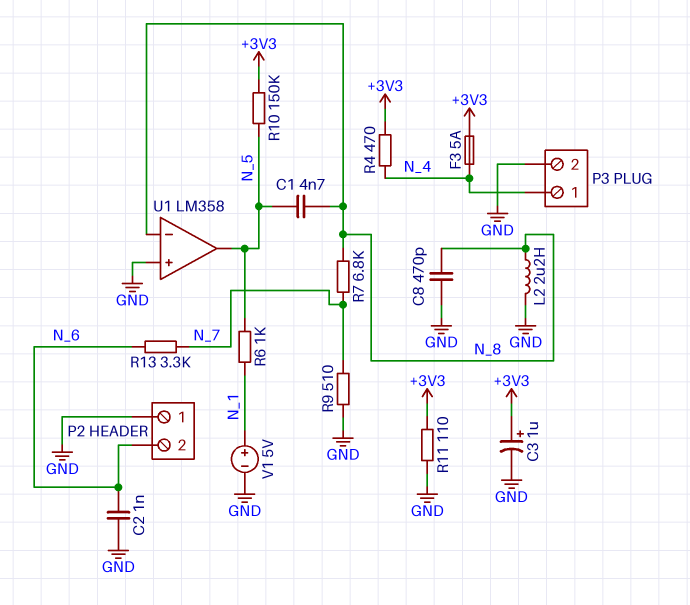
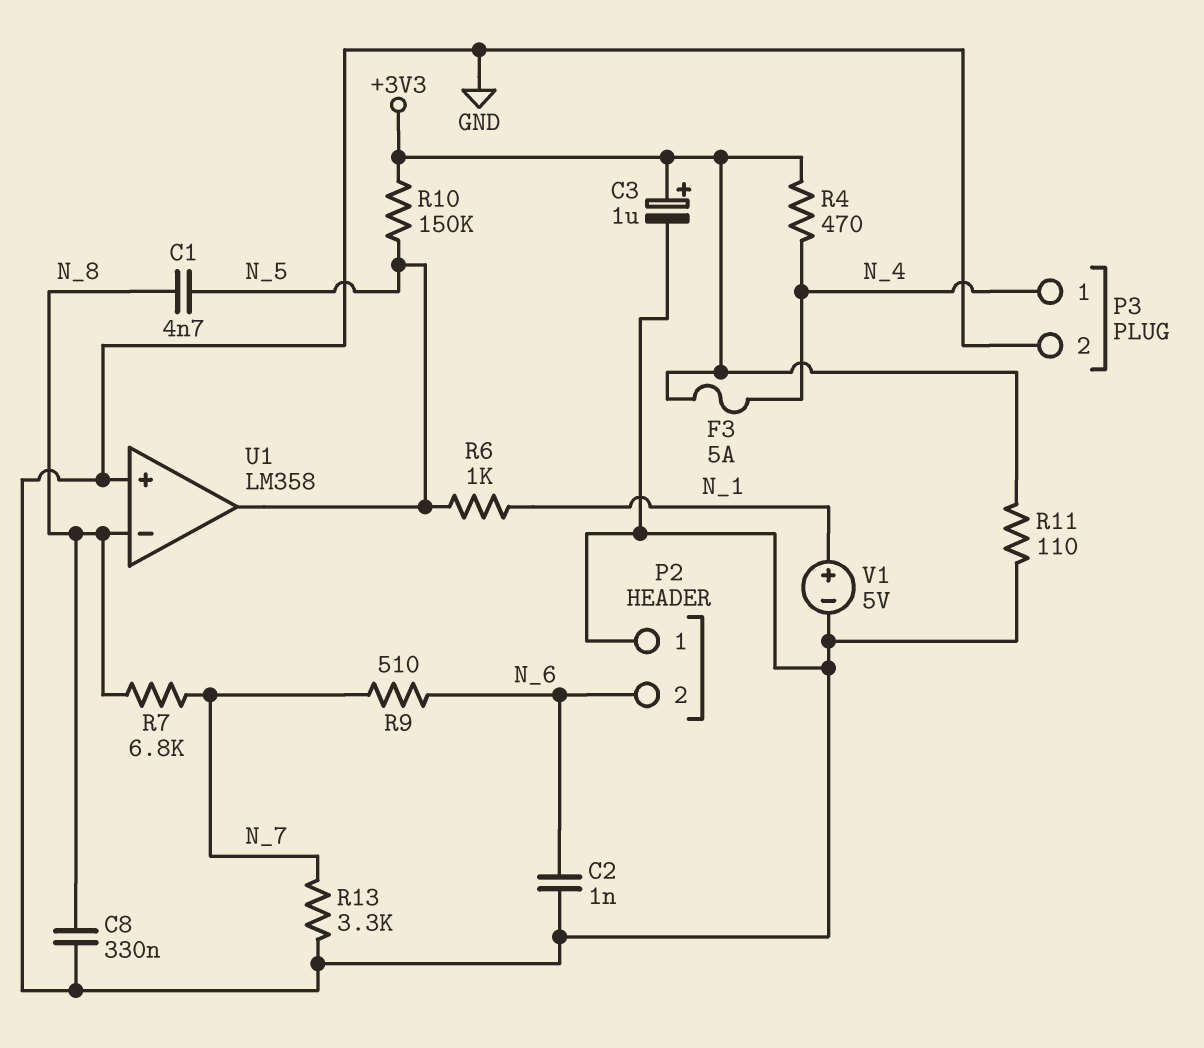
C8: 470pF (GND, N_8) -> 330nF (GND, N_8)
L2: 2.2uH (GND, N_8) -> none
R9: 510 (GND, N_7) -> 510 (N_6, N_7)
R13: 3.3k (N_6, N_7) -> 3.3k (GND, N_7)

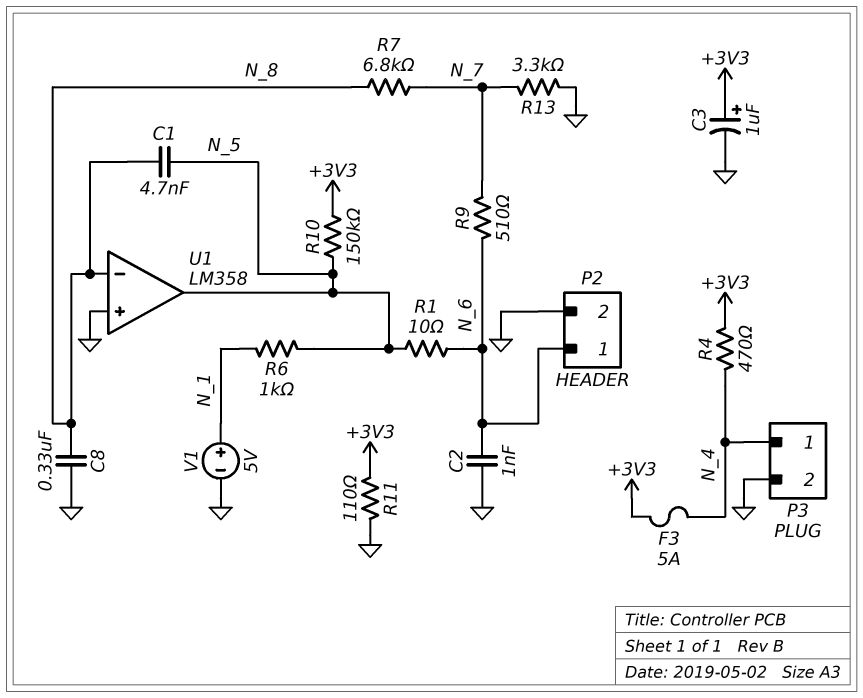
P2 pin 1: GND -> N_6
P2 pin 2: N_6 -> GND
R1: none -> 10 (N_5, N_6)

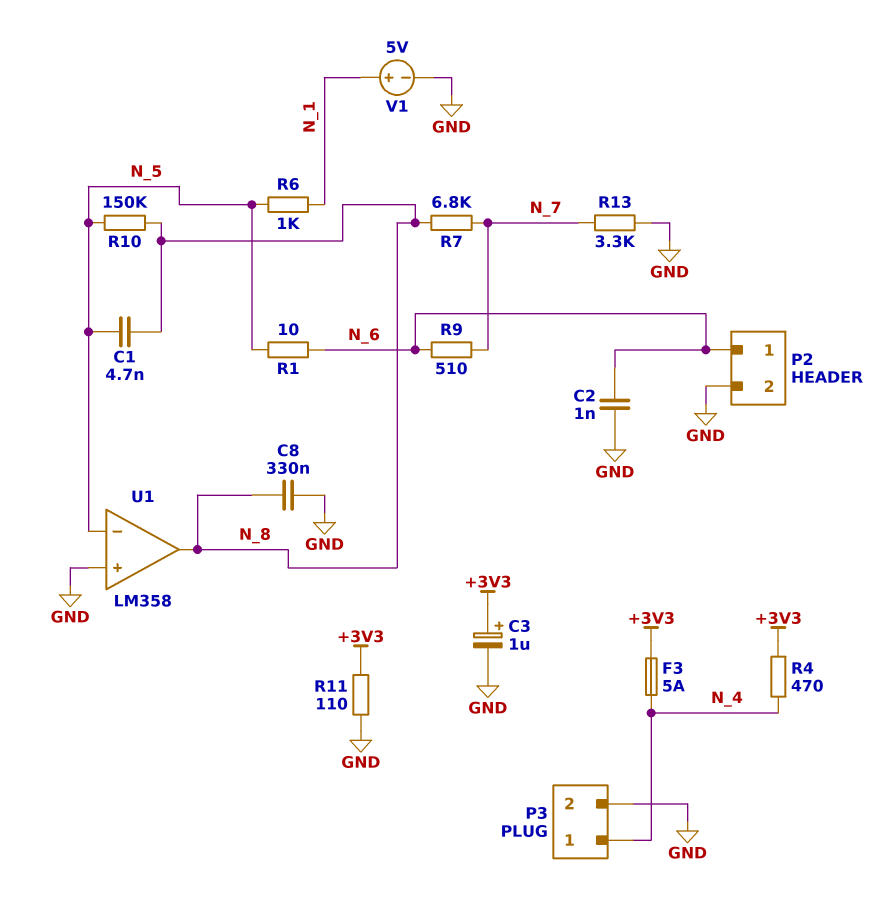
R10: 150k (+3V3, N_5) -> 150k (N_5, N_8)
U1 pin in-: N_8 -> N_5
U1 pin out: N_5 -> N_8

